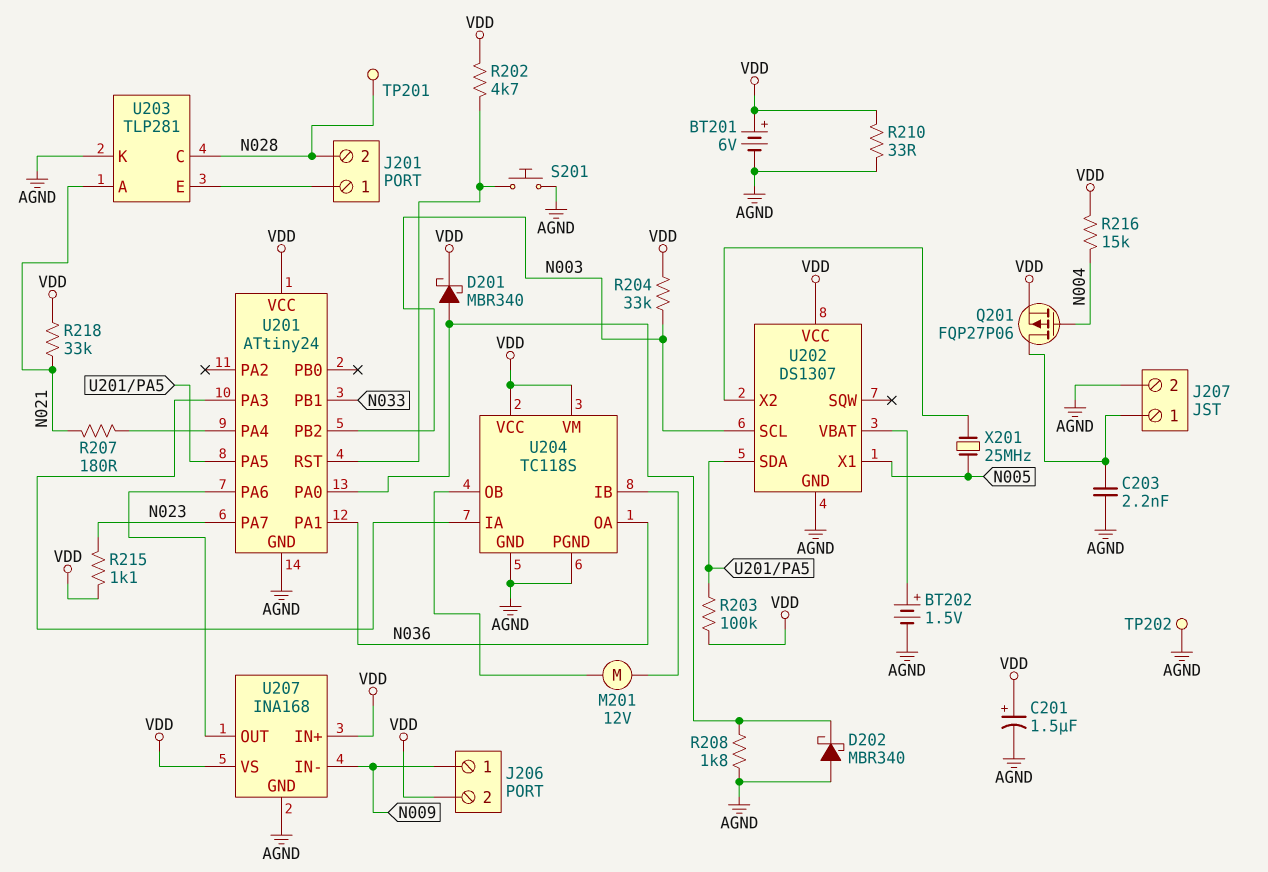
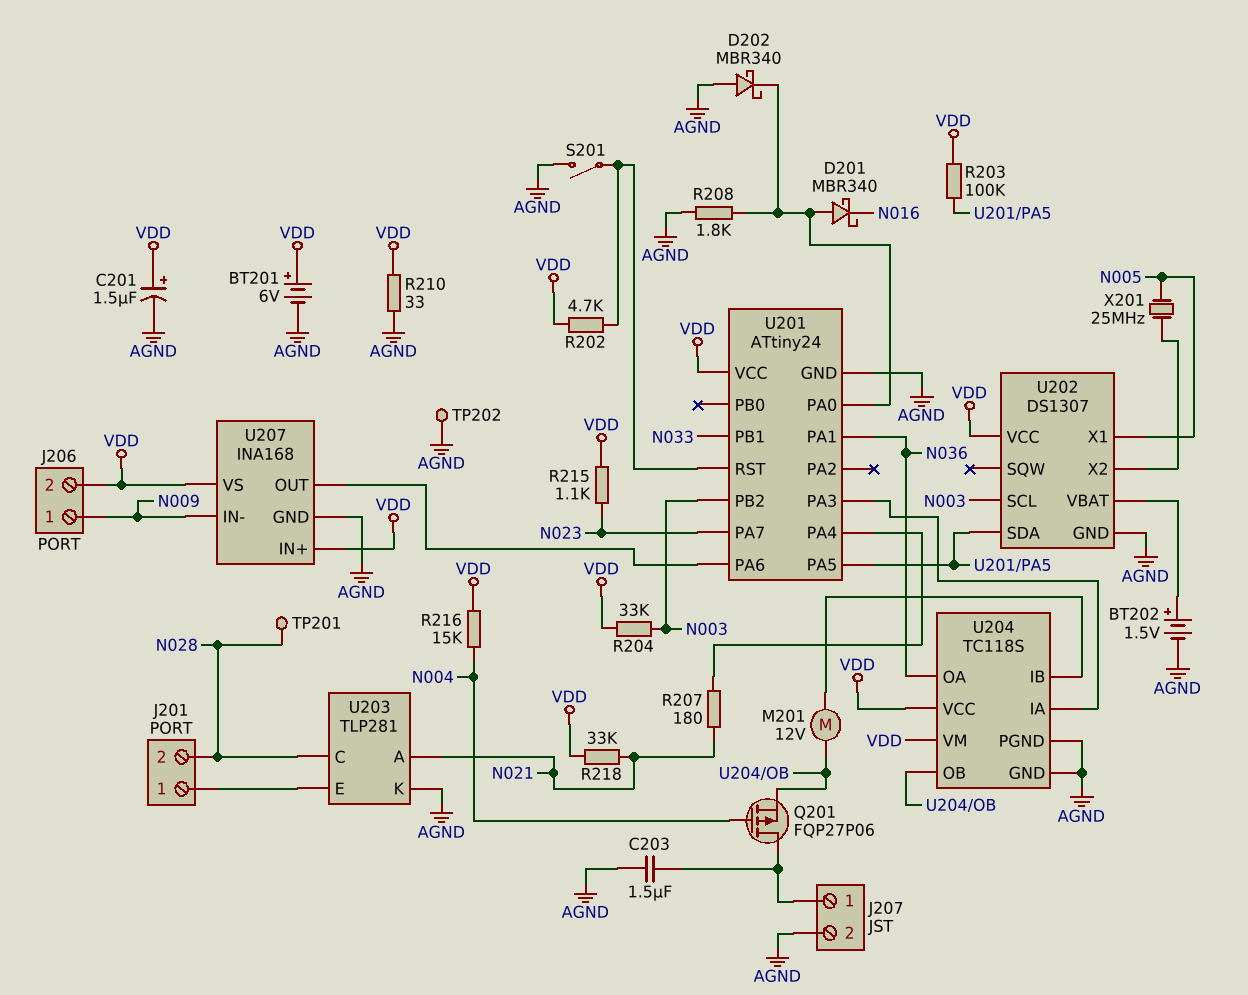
C203: 2.2nF (AGND, J207/1) -> 1.5uF (AGND, J207/1)
D201: schottky MBR340 (A U201/PA0, K VDD) -> schottky MBR340 (A U201/PA0, K N016)
Q201: PMOS FQP27P06 (G N004, D J207/1, S VDD) -> PMOS FQP27P06 (G N004, D J207/1, S U204/OB)
S201: button (AGND, U201/RST) -> switch (AGND, U201/RST)

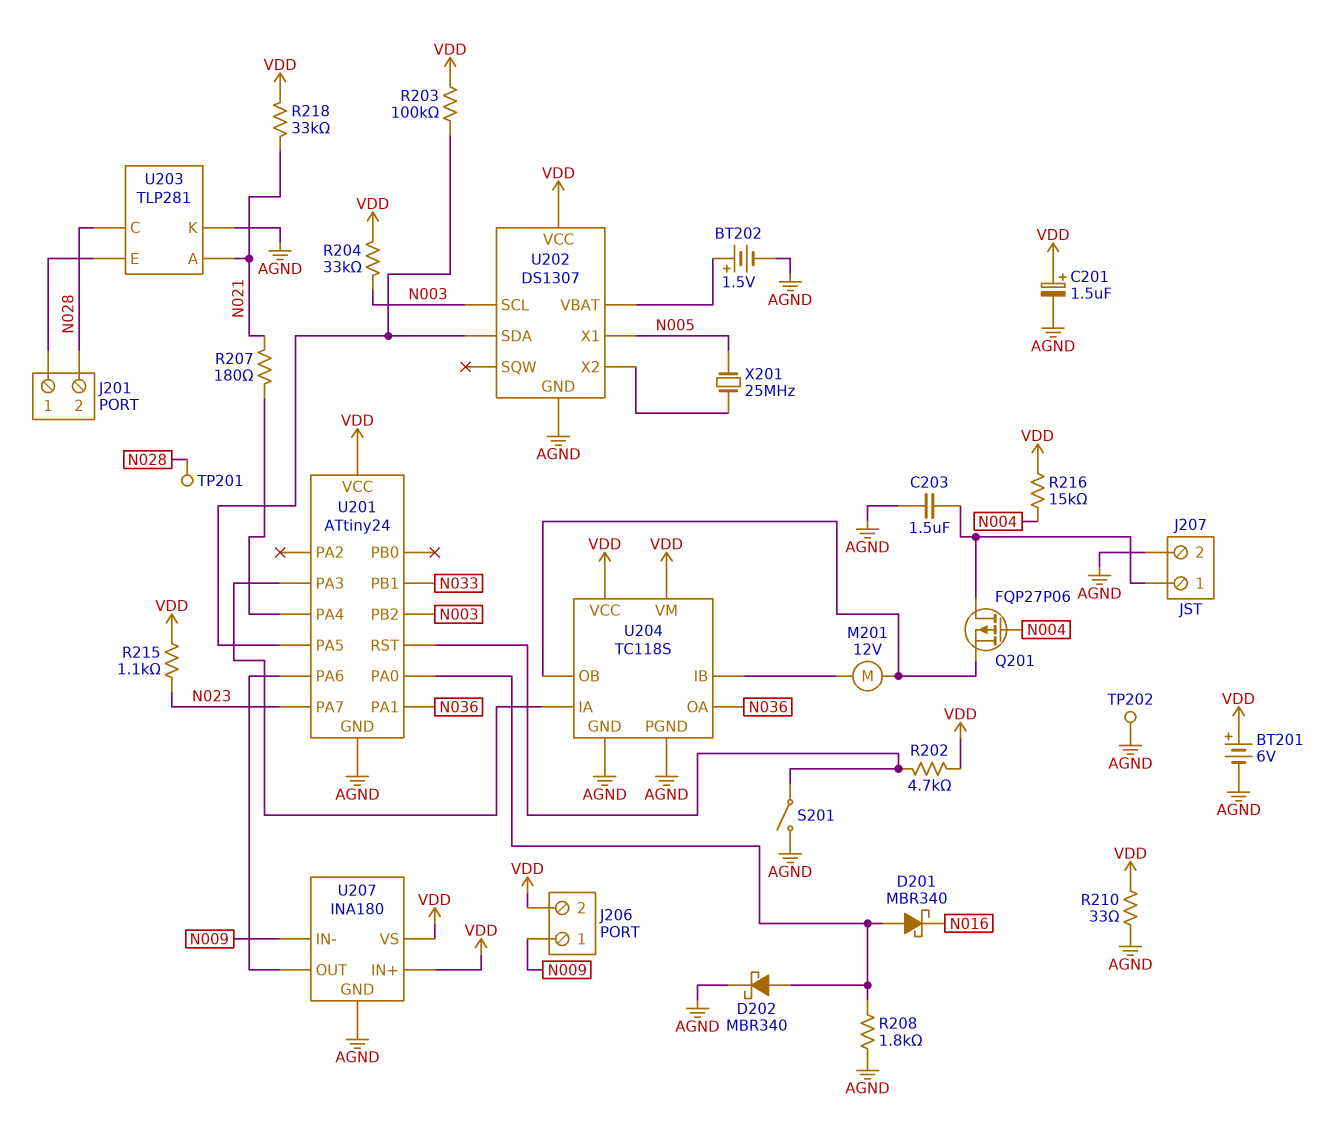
D202: schottky MBR340 (A AGND, K U201/PA0) -> schottky MBR340 (A U201/PA0, K AGND)
U207: INA168 -> INA180

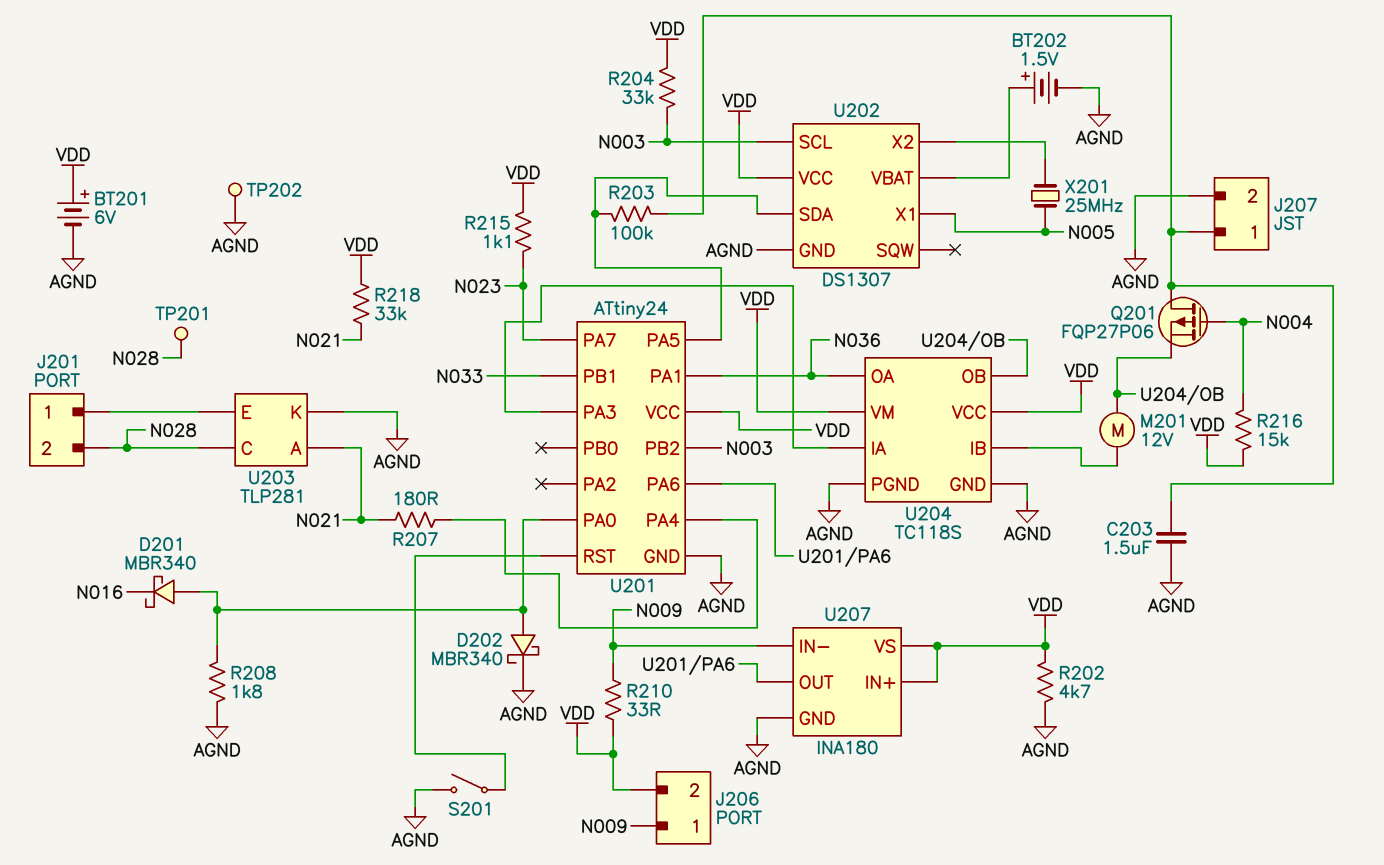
C201: 1.5uF (plus VDD, minus AGND) -> none
R202: 4.7k (U201/RST, VDD) -> 4.7k (AGND, VDD)
R203: 100k (U201/PA5, VDD) -> 100k (J207/1, U201/PA5)
R210: 33 (AGND, VDD) -> 33 (N009, VDD)

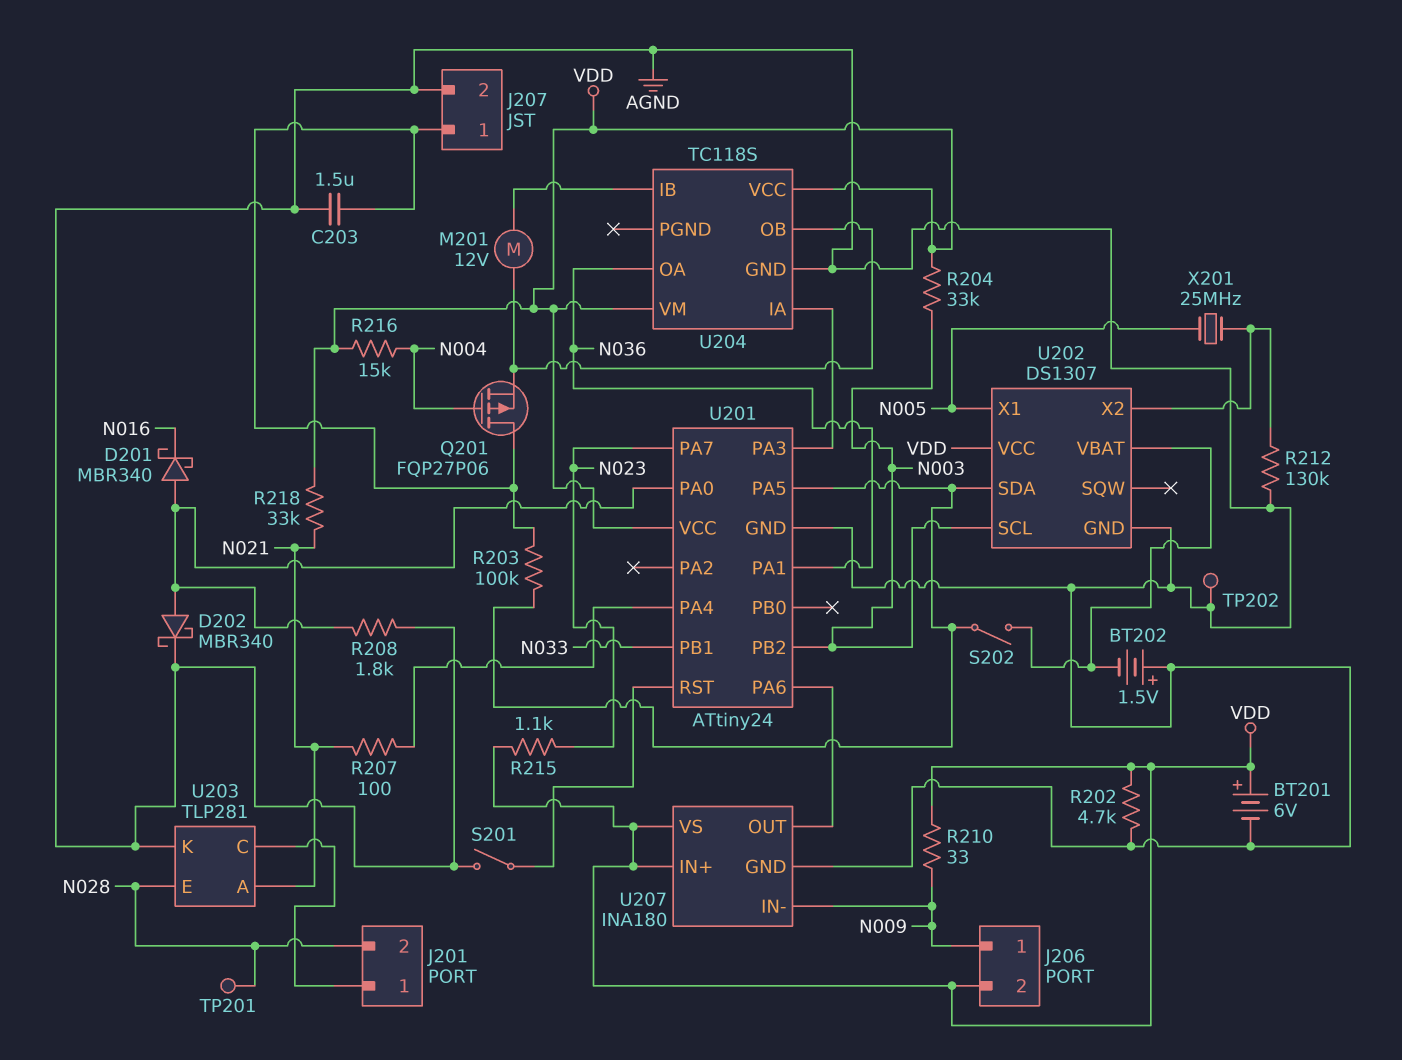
BT202: 1.5V (plus U202/VBAT, minus AGND) -> 1.5V (plus AGND, minus U202/VBAT)
R207: 180 (N021, U201/PA4) -> 100 (N021, U201/PA4)
R212: none -> 130k (AGND, U202/X2)
S202: none -> switch (U201/PA5, U202/VBAT)
U203 pin C: N028 -> J201/1
U203 pin E: J201/1 -> N028
U204 pin PGND: AGND -> none

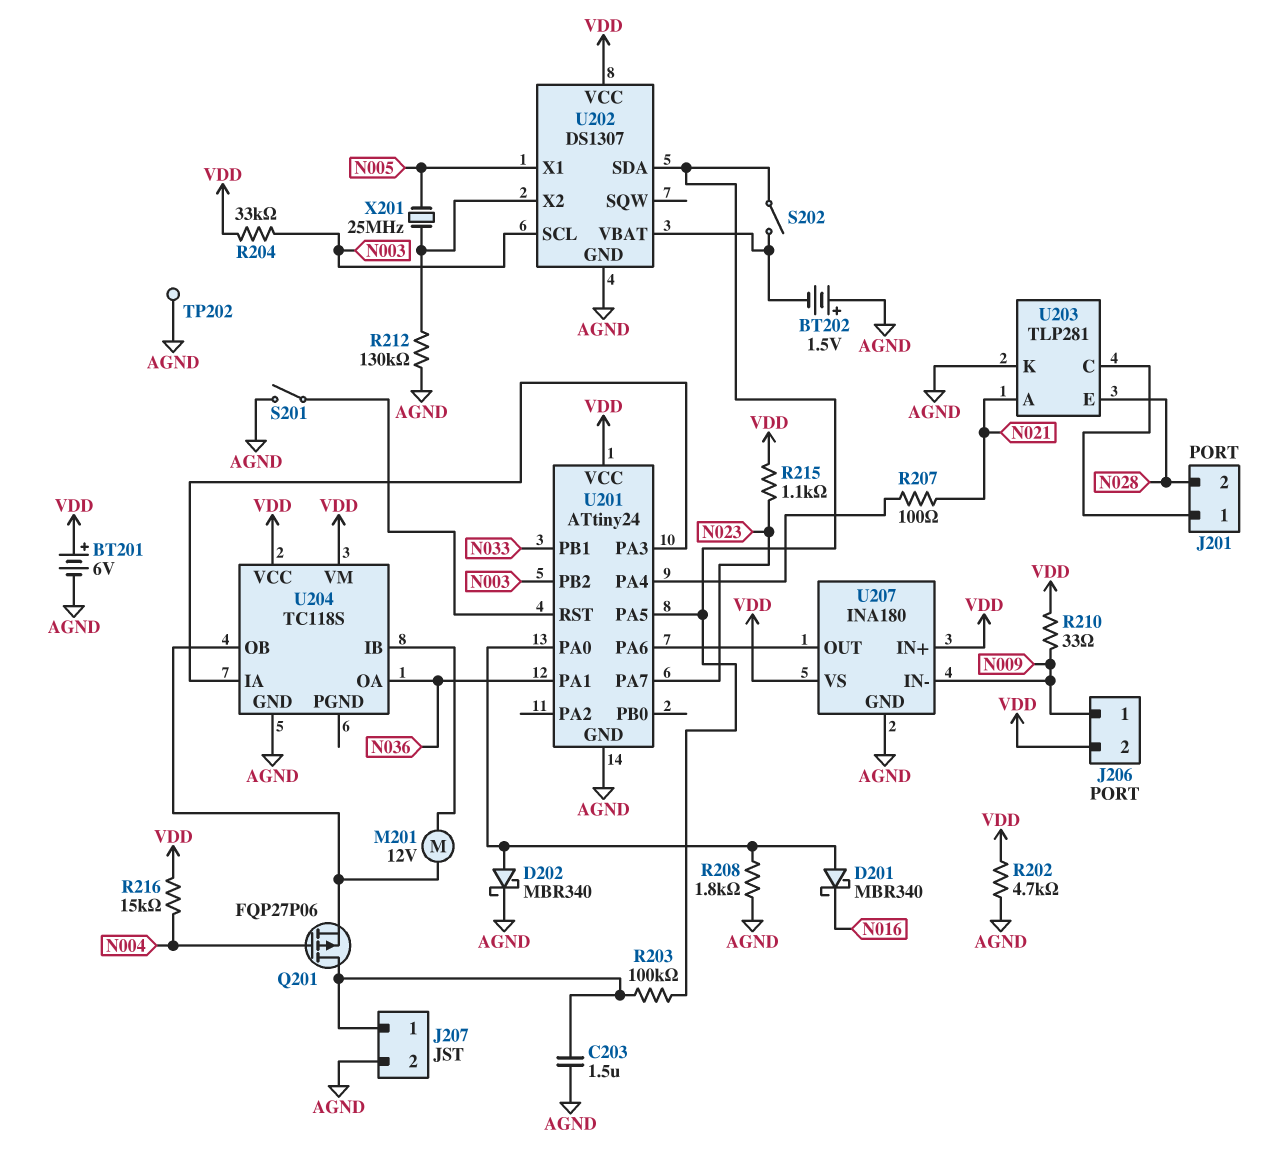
R218: 33k (N021, VDD) -> none
TP201: test point (N028) -> none

